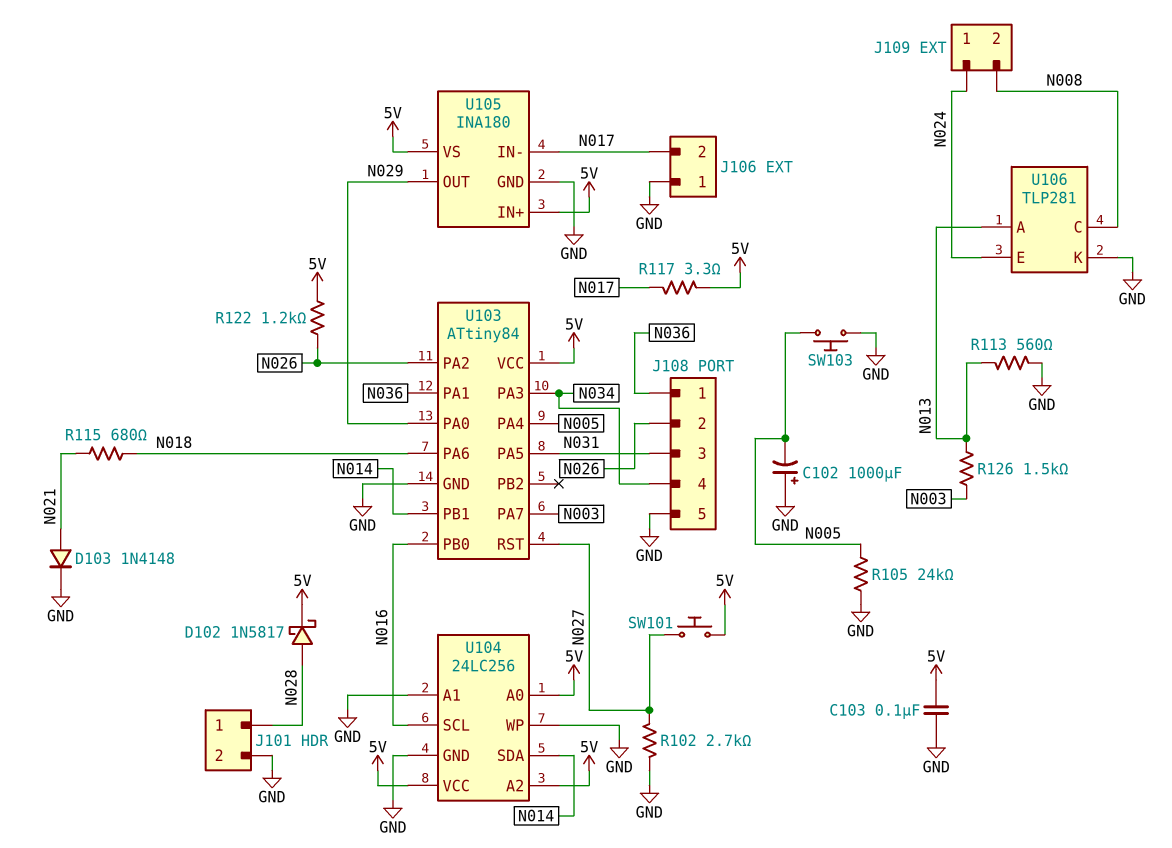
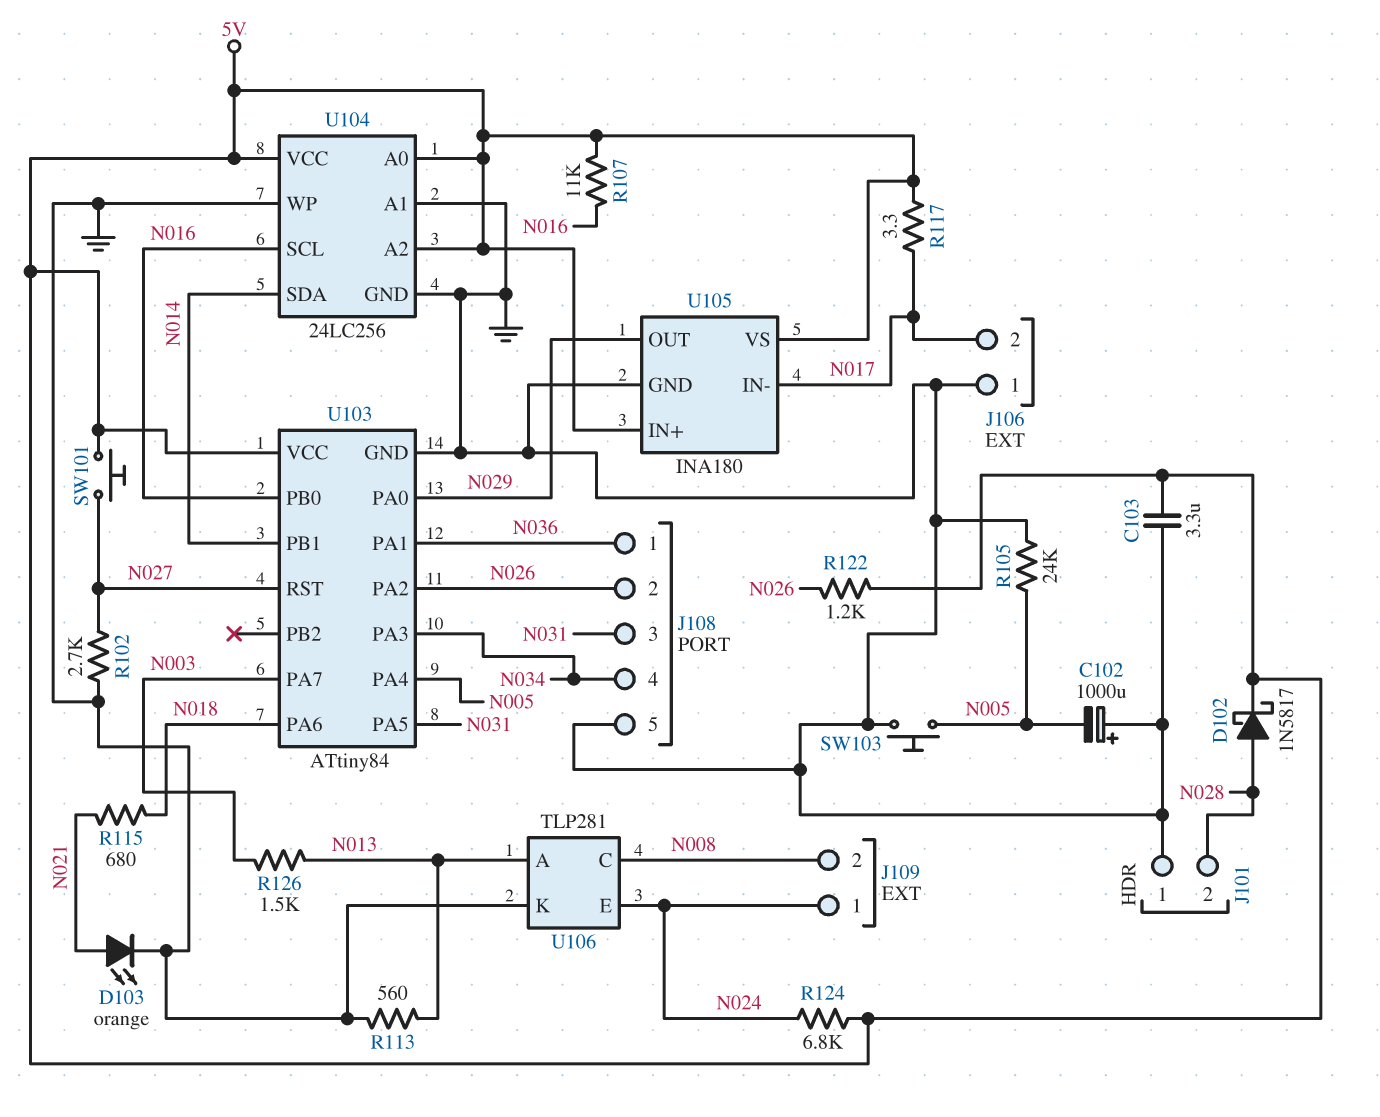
C103: 100nF (5V, GND) -> 3.3uF (5V, GND)
D103: diode 1N4148 (A N021, K GND) -> LED orange (A N021, K GND)
J101 pin 1: N028 -> GND
J101 pin 2: GND -> N028
R107: none -> 11k (5V, N016)
R124: none -> 6.8k (5V, N024)

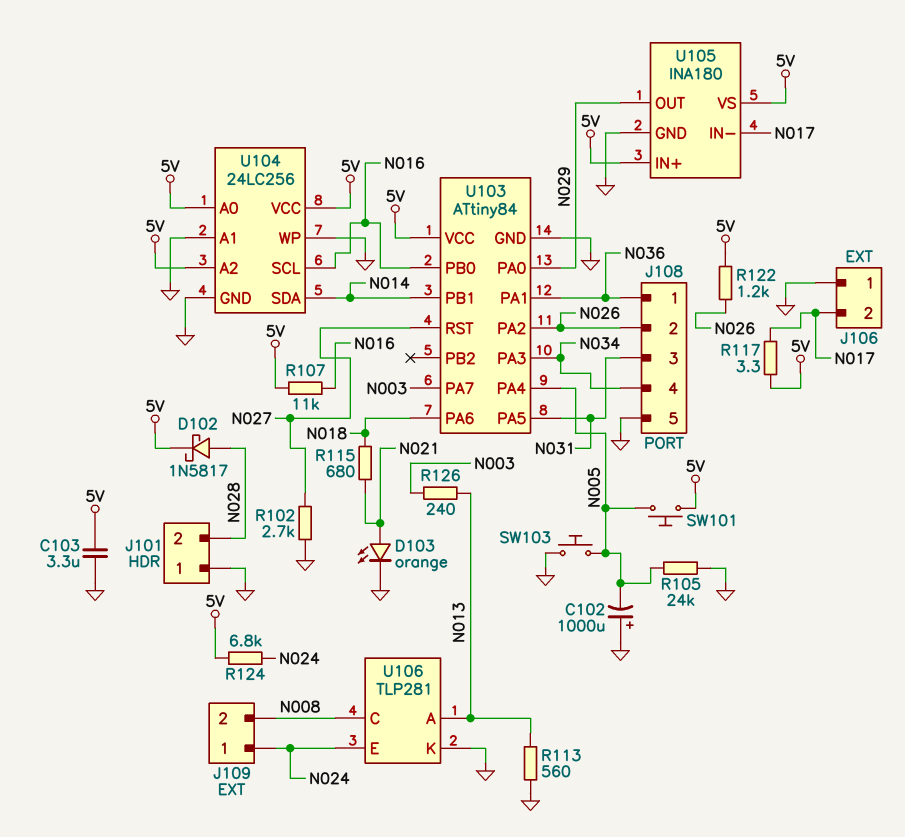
R126: 1.5k (N003, N013) -> 240 (N003, N013)
SW101: button (5V, N027) -> button (5V, N005)

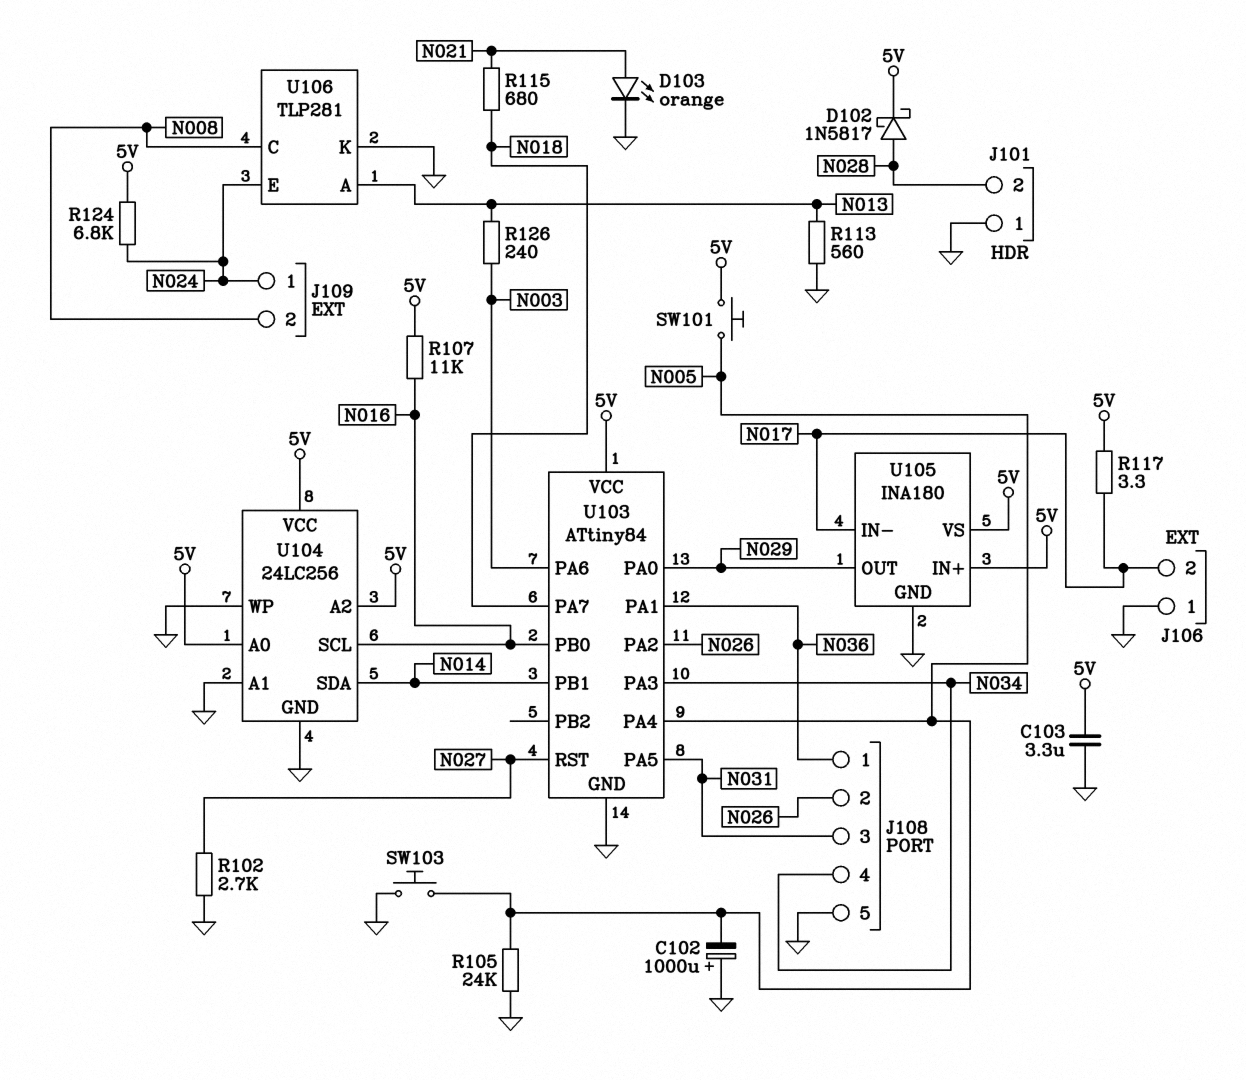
R122: 1.2k (5V, N026) -> none
U103 pin PA6: N018 -> N003
U103 pin PA7: N003 -> N018

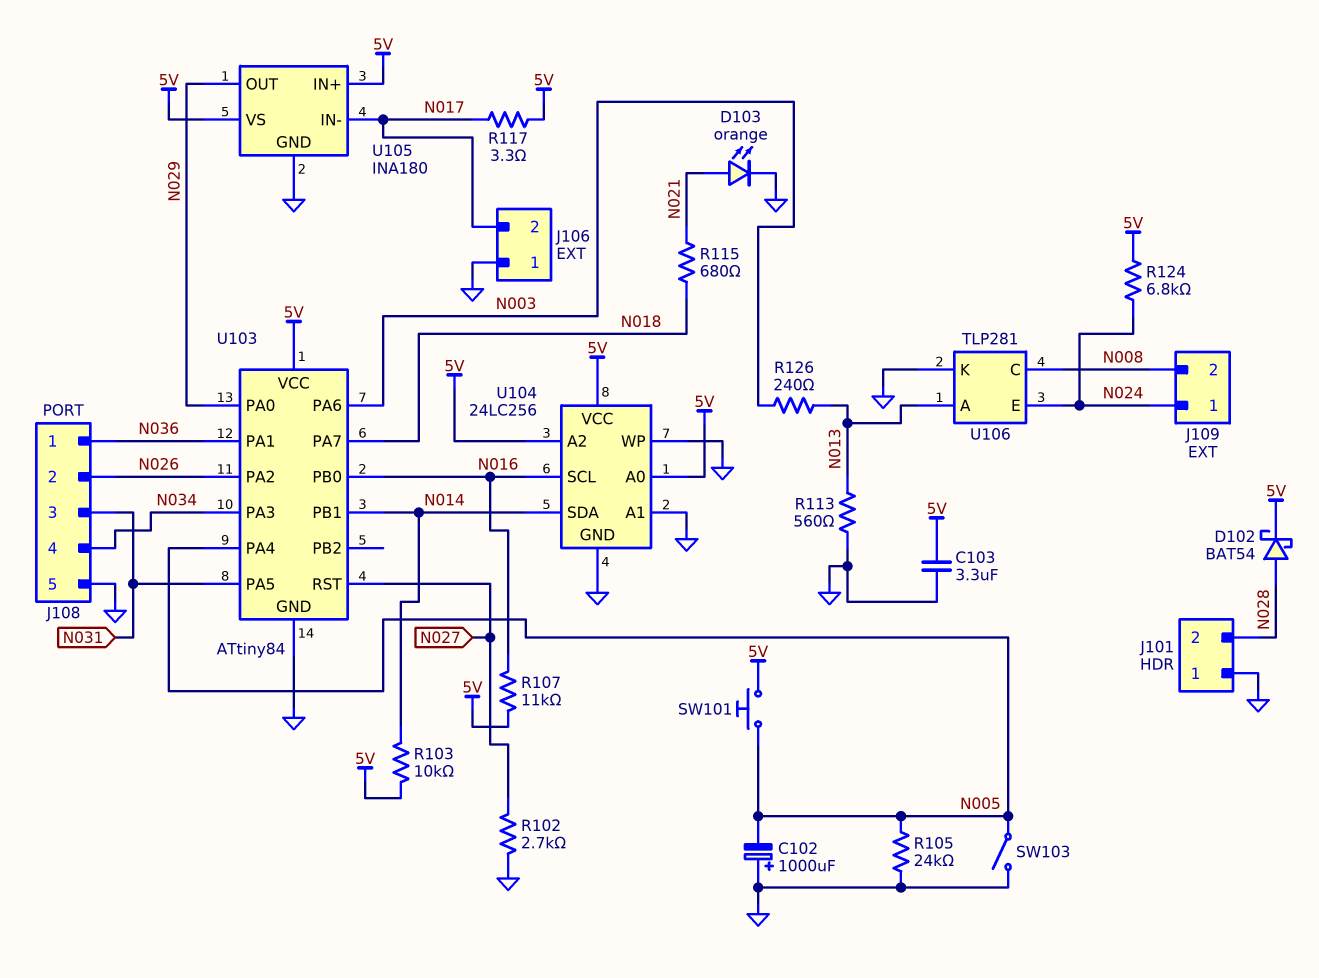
D102: schottky 1N5817 (A N028, K 5V) -> schottky BAT54 (A N028, K 5V)
R103: none -> 10k (5V, N014)
SW103: button (GND, N005) -> switch (GND, N005)

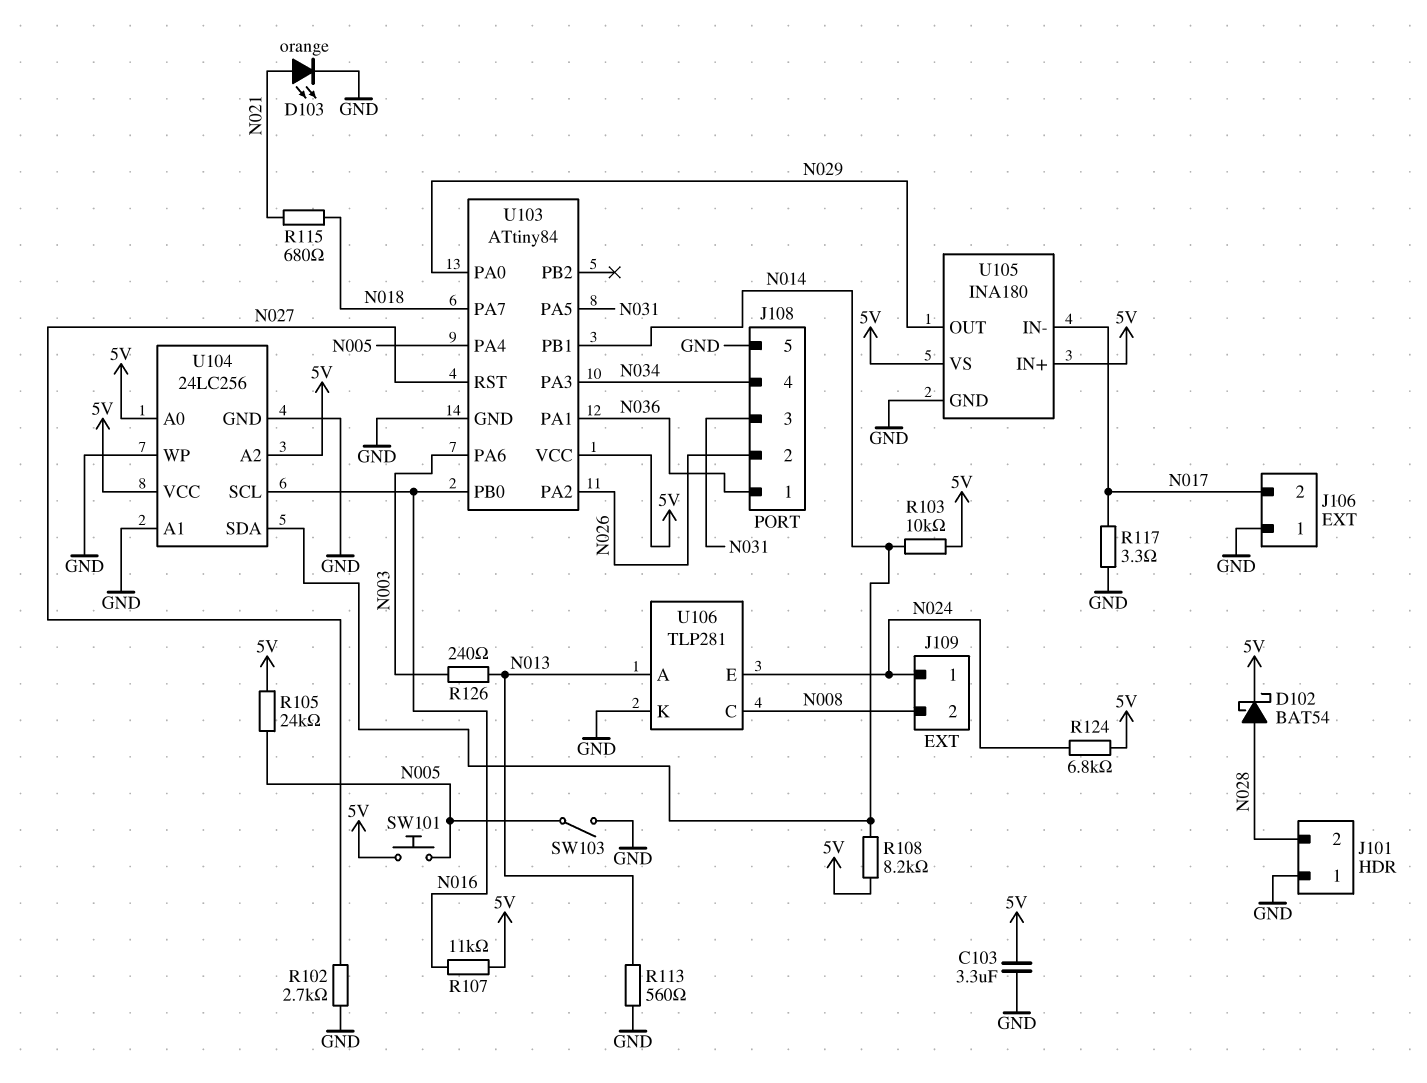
C102: 1000uF (plus GND, minus N005) -> none
R105: 24k (GND, N005) -> 24k (5V, N005)
R108: none -> 8.2k (5V, N014)
R117: 3.3 (5V, N017) -> 3.3 (GND, N017)

